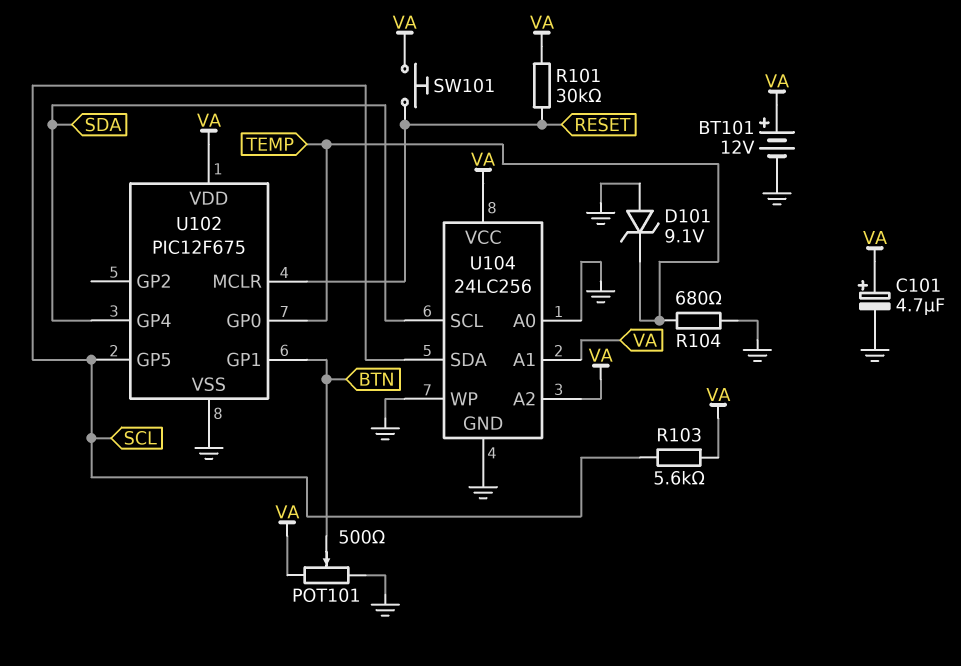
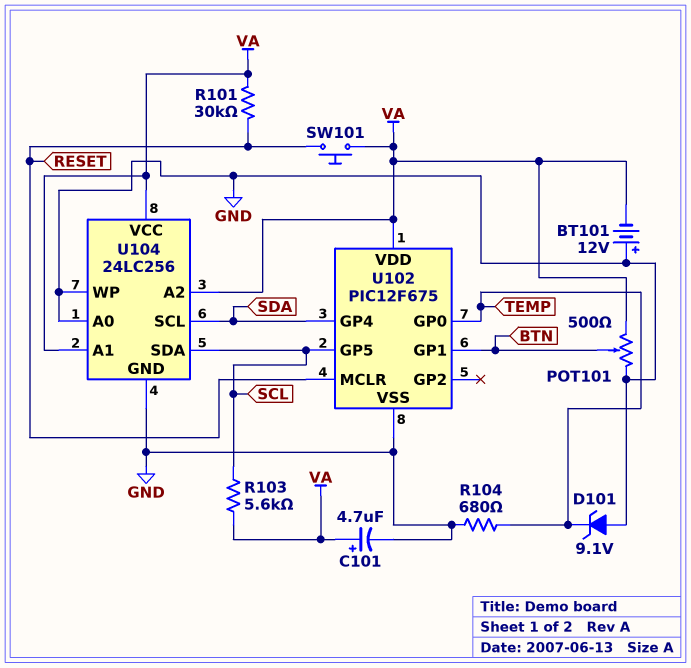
BT101: 12V (plus VA, minus GND) -> 12V (plus GND, minus VA)

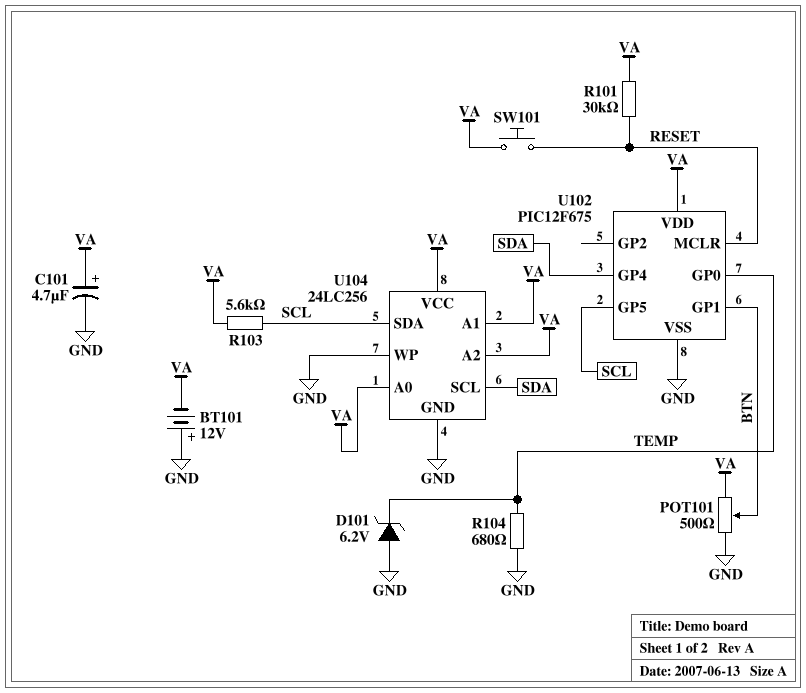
D101: zener 9.1V (A GND, K TEMP) -> zener 6.2V (A GND, K TEMP)
U104 pin A0: GND -> VA

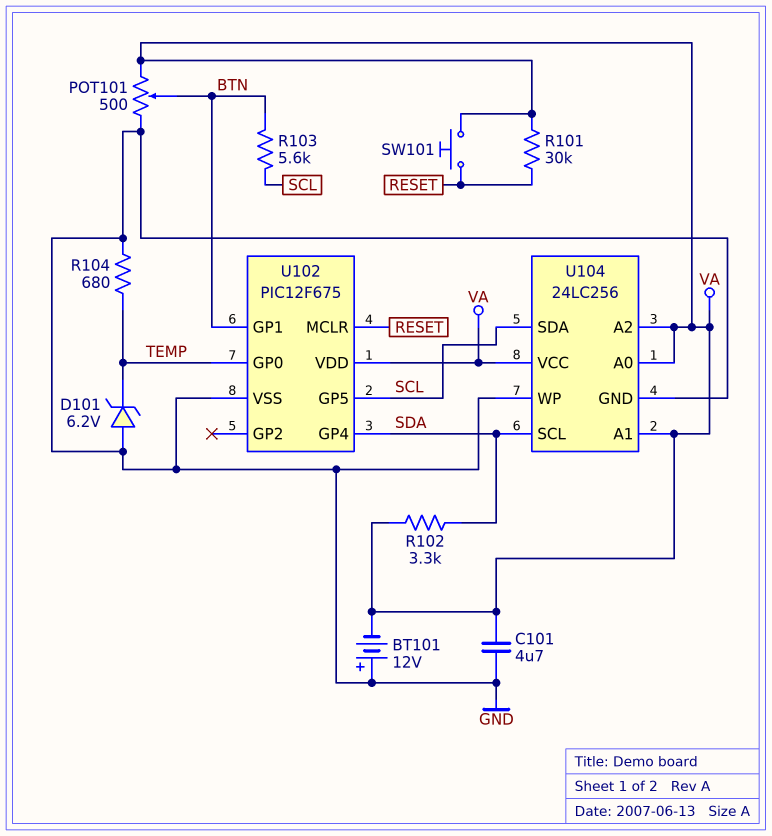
C101: 4.7uF (plus VA, minus GND) -> 4.7uF (GND, VA)
R102: none -> 3.3k (SDA, VA)
R103: 5.6k (SCL, VA) -> 5.6k (BTN, SCL)

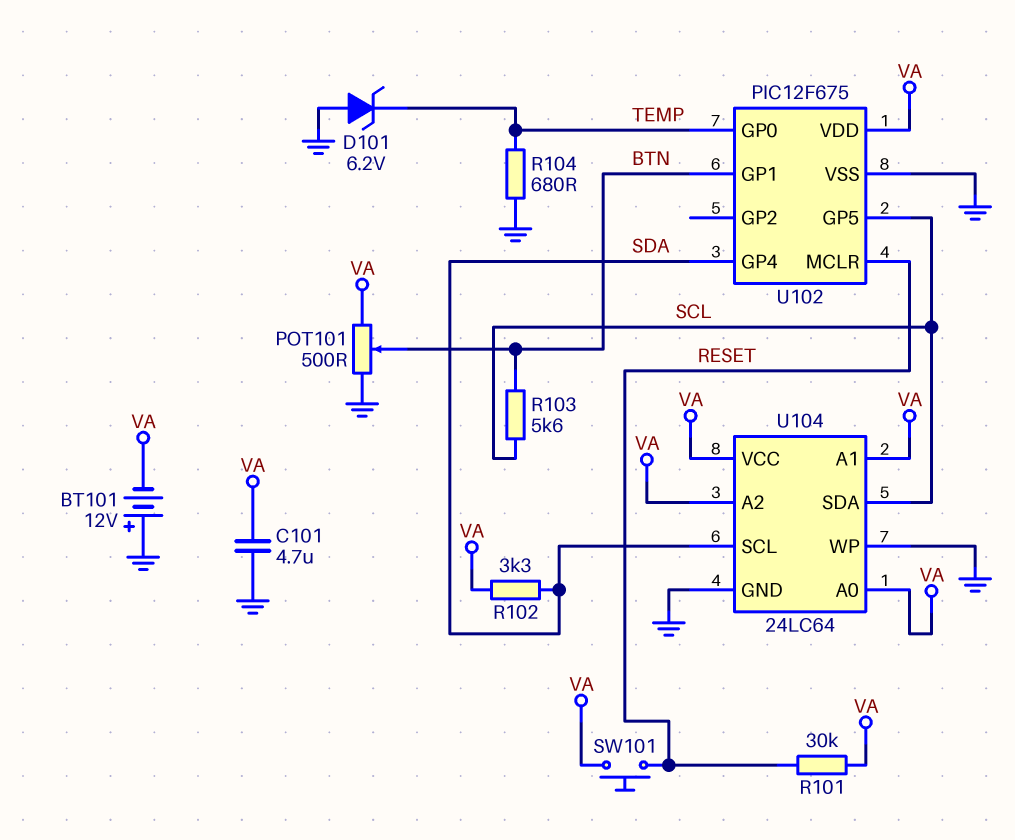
U104: 24LC256 -> 24LC64

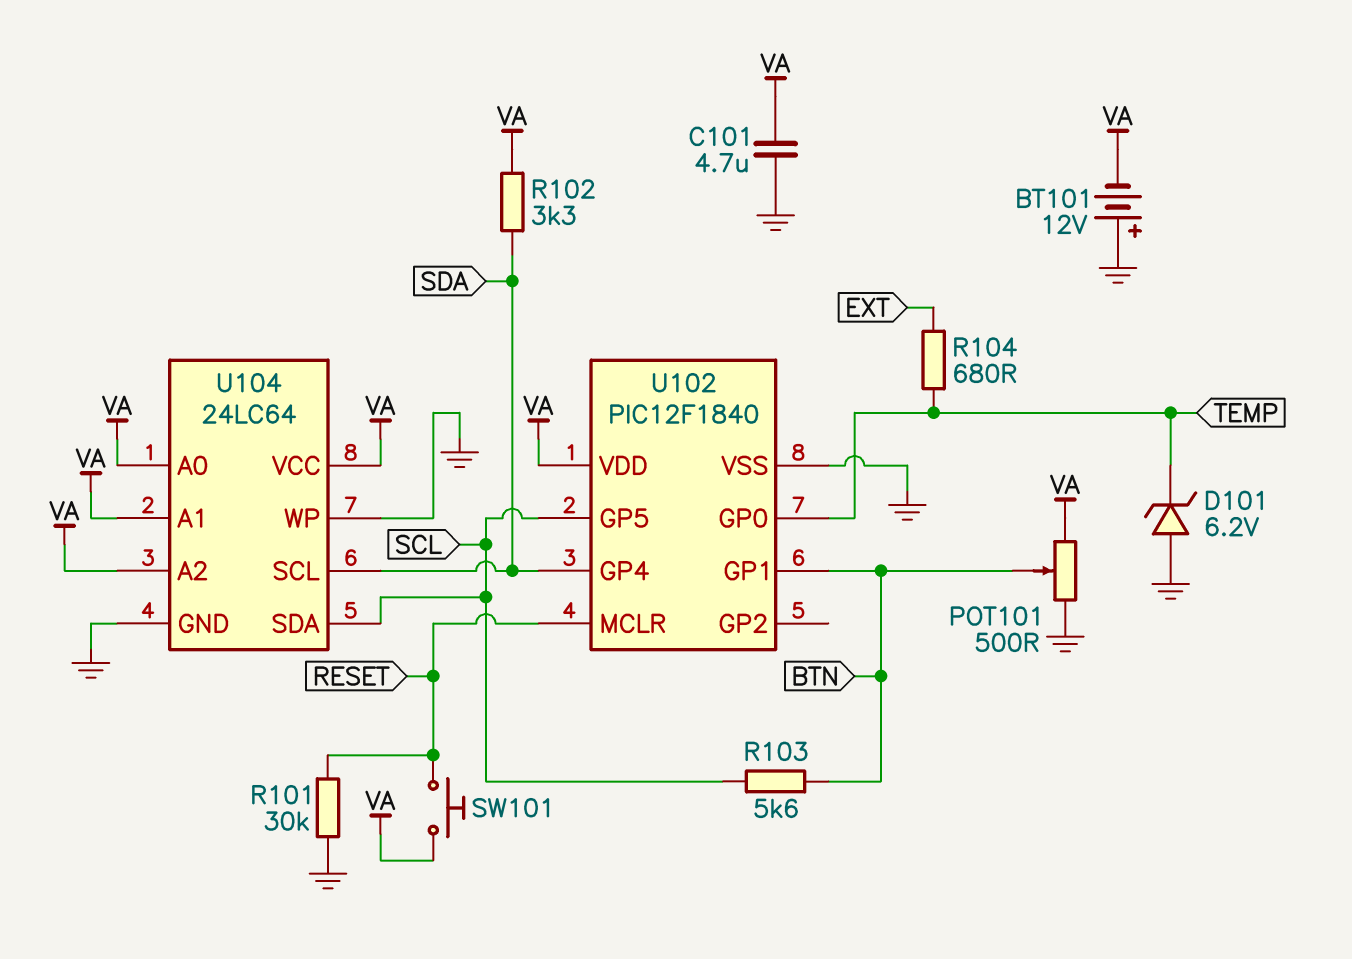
R101: 30k (RESET, VA) -> 30k (GND, RESET)
R104: 680 (GND, TEMP) -> 680 (EXT, TEMP)
U102: PIC12F675 -> PIC12F1840

